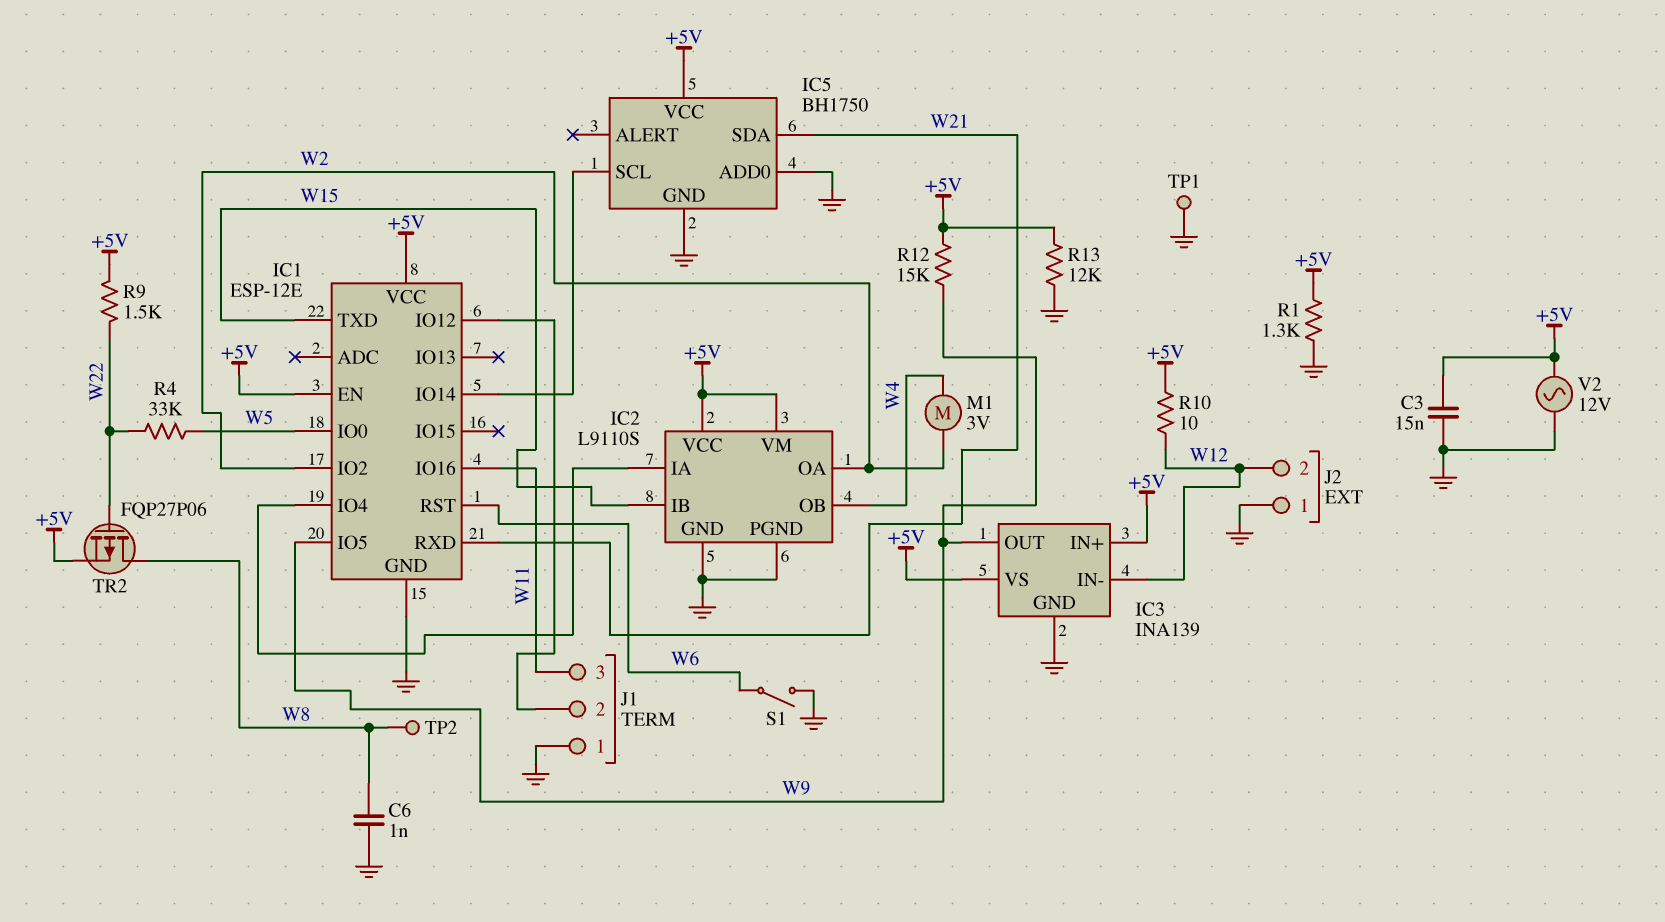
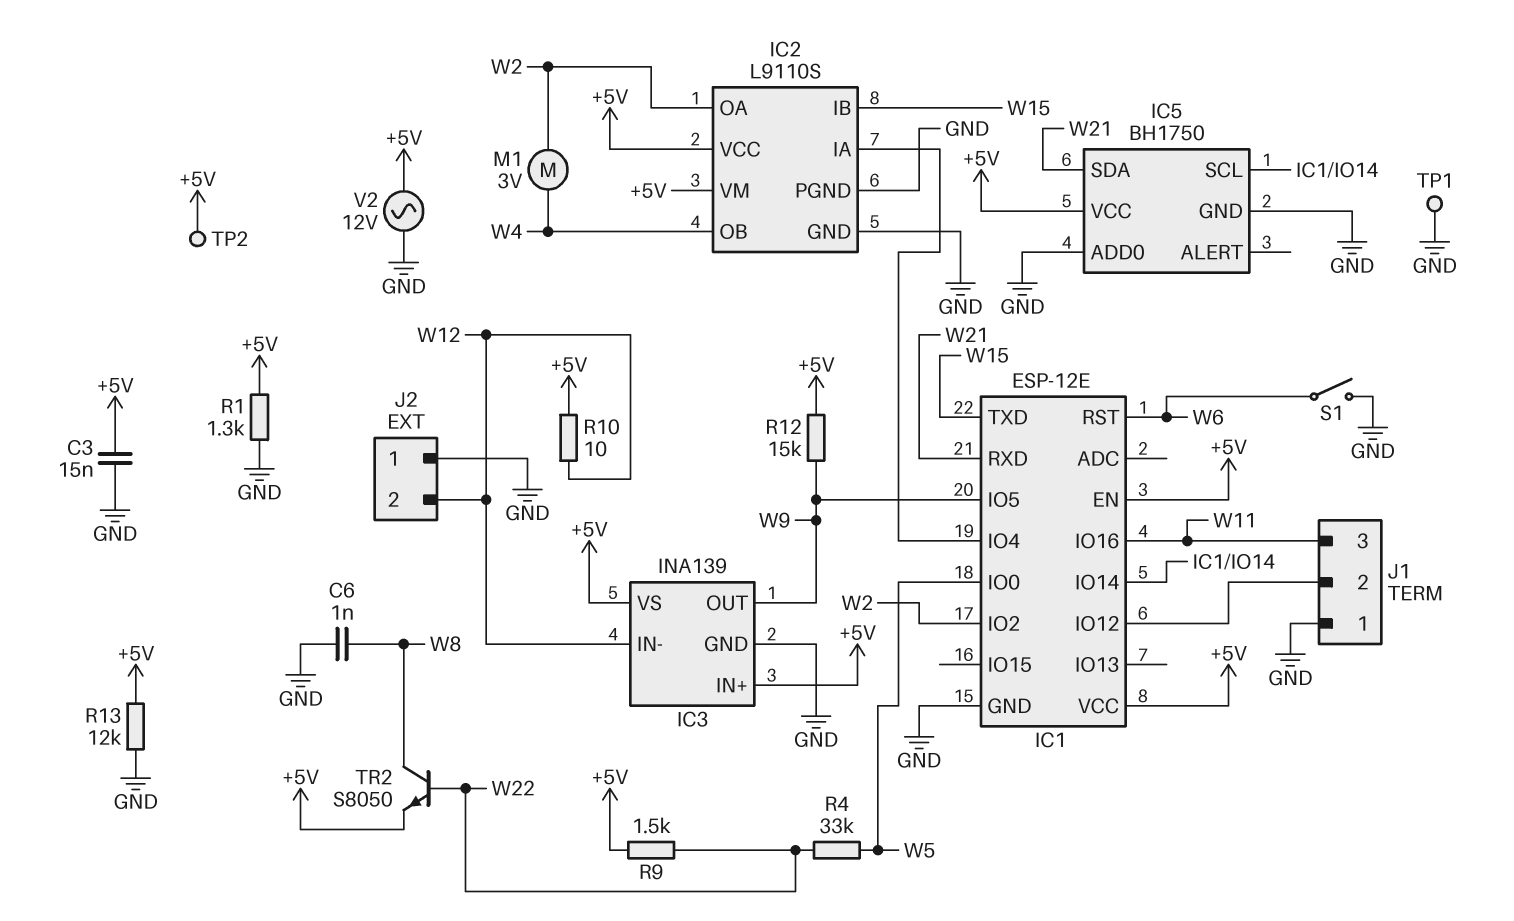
TP2: test point (W8) -> test point (+5V)
TR2: PMOS FQP27P06 (G W22, D W8, S +5V) -> NPN S8050 (B W22, C W8, E +5V)

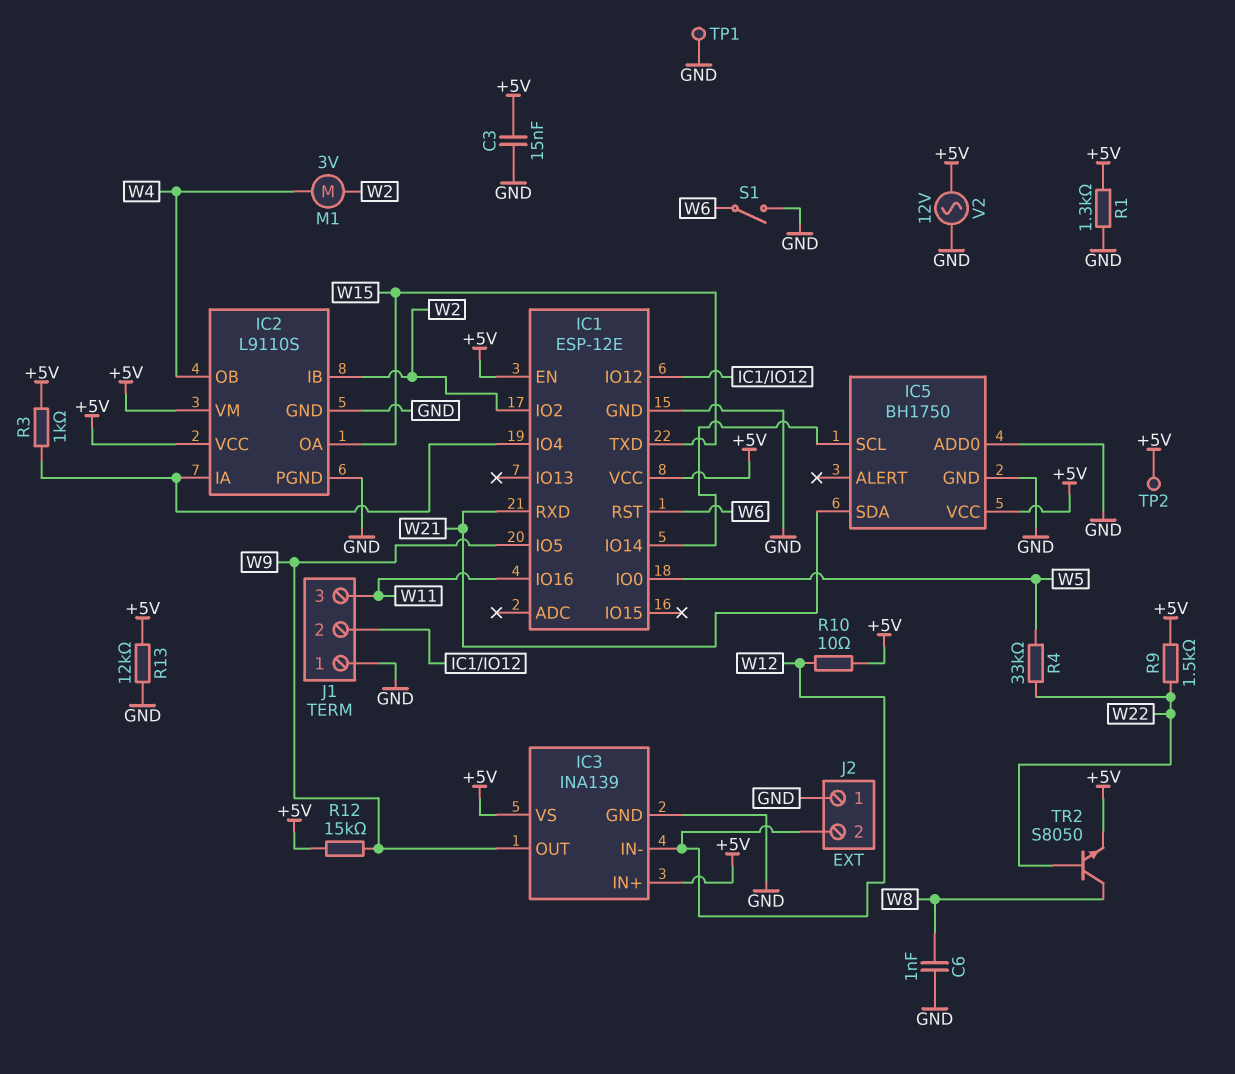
IC2 pin IB: W15 -> W2
IC2 pin OA: W2 -> W15
R3: none -> 1k (+5V, IC1/IO4)

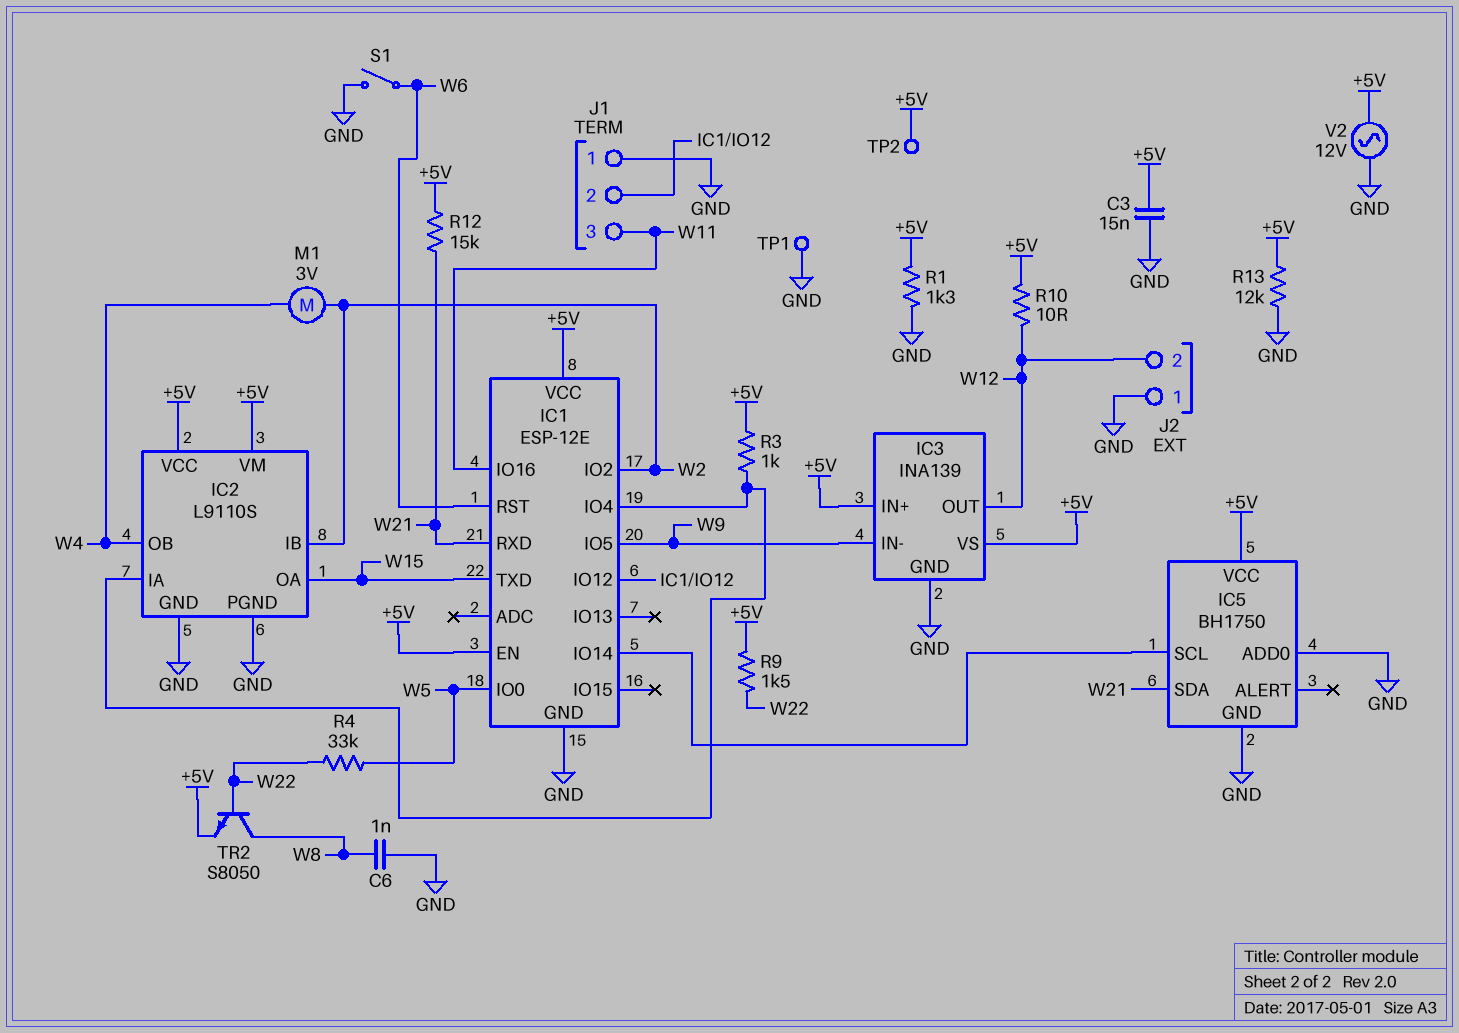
IC3 pin IN-: W12 -> W9
IC3 pin OUT: W9 -> W12
R12: 15k (+5V, W9) -> 15k (+5V, W21)

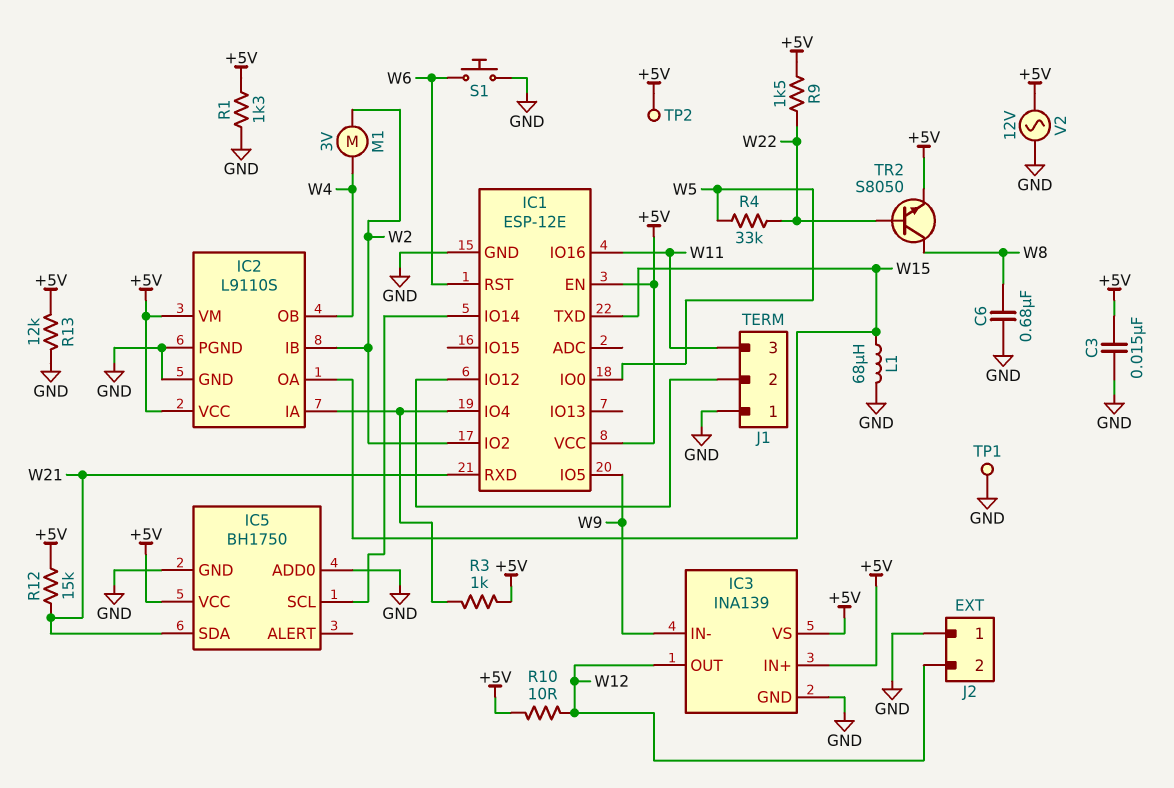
C6: 1nF (GND, W8) -> 680nF (GND, W8)
L1: none -> 68uH (GND, W15)
S1: switch (GND, W6) -> button (GND, W6)

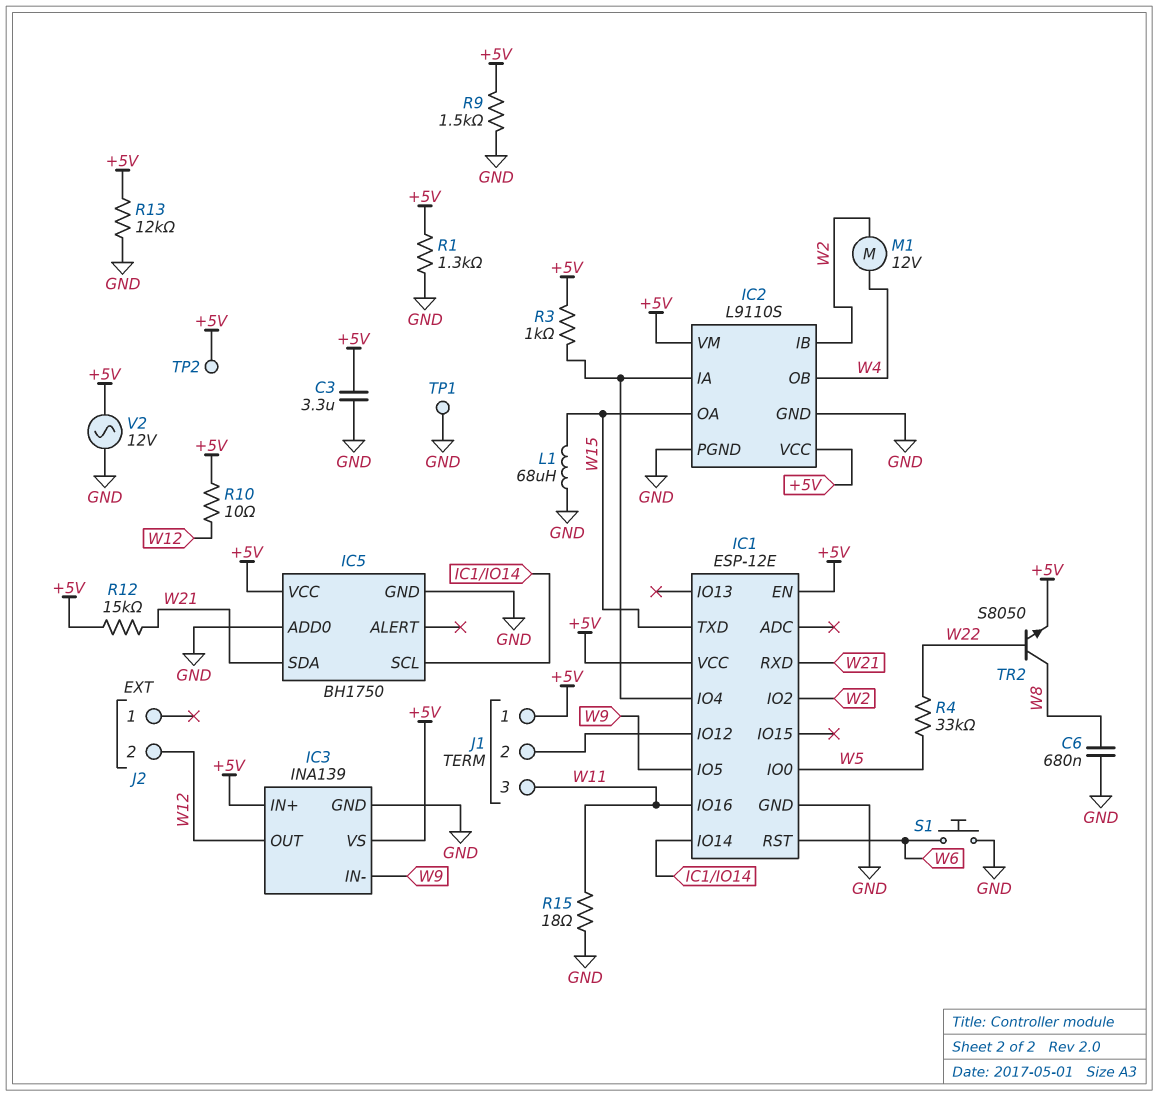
C3: 15nF (+5V, GND) -> 3.3uF (+5V, GND)
J1 pin 1: GND -> +5V
J2 pin 1: GND -> none
M1: motor 3V (W2, W4) -> motor 12V (W2, W4)
R9: 1.5k (+5V, W22) -> 1.5k (+5V, GND)
R15: none -> 18 (GND, W11)

